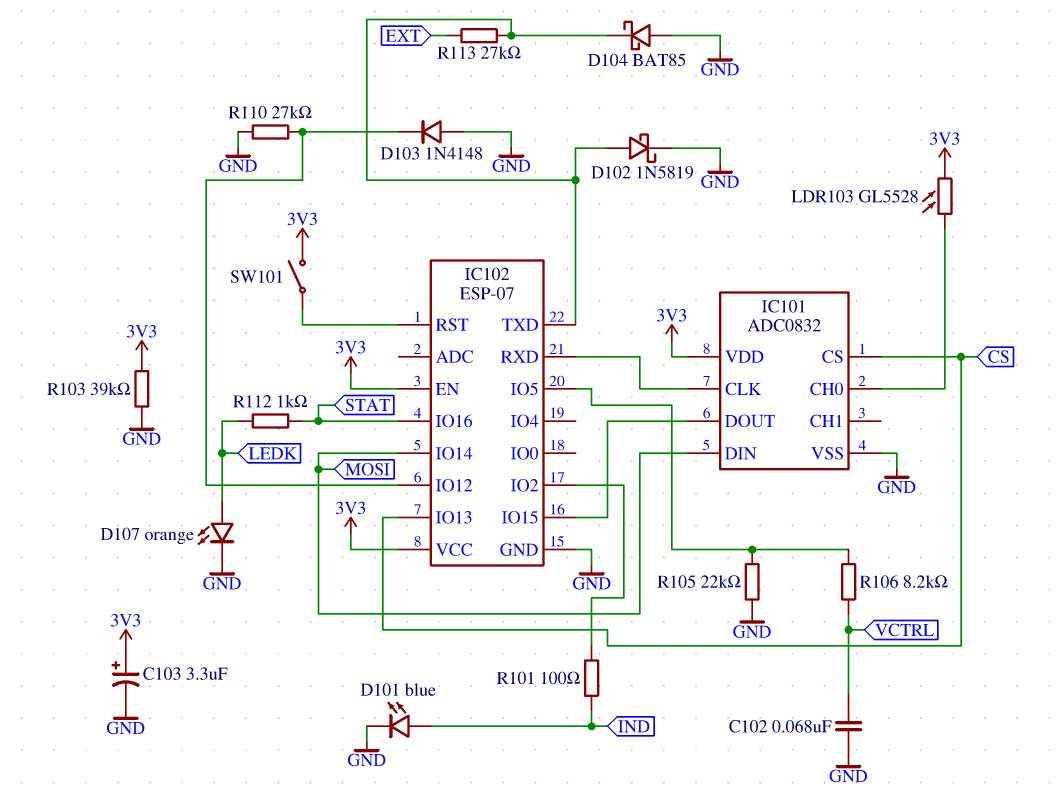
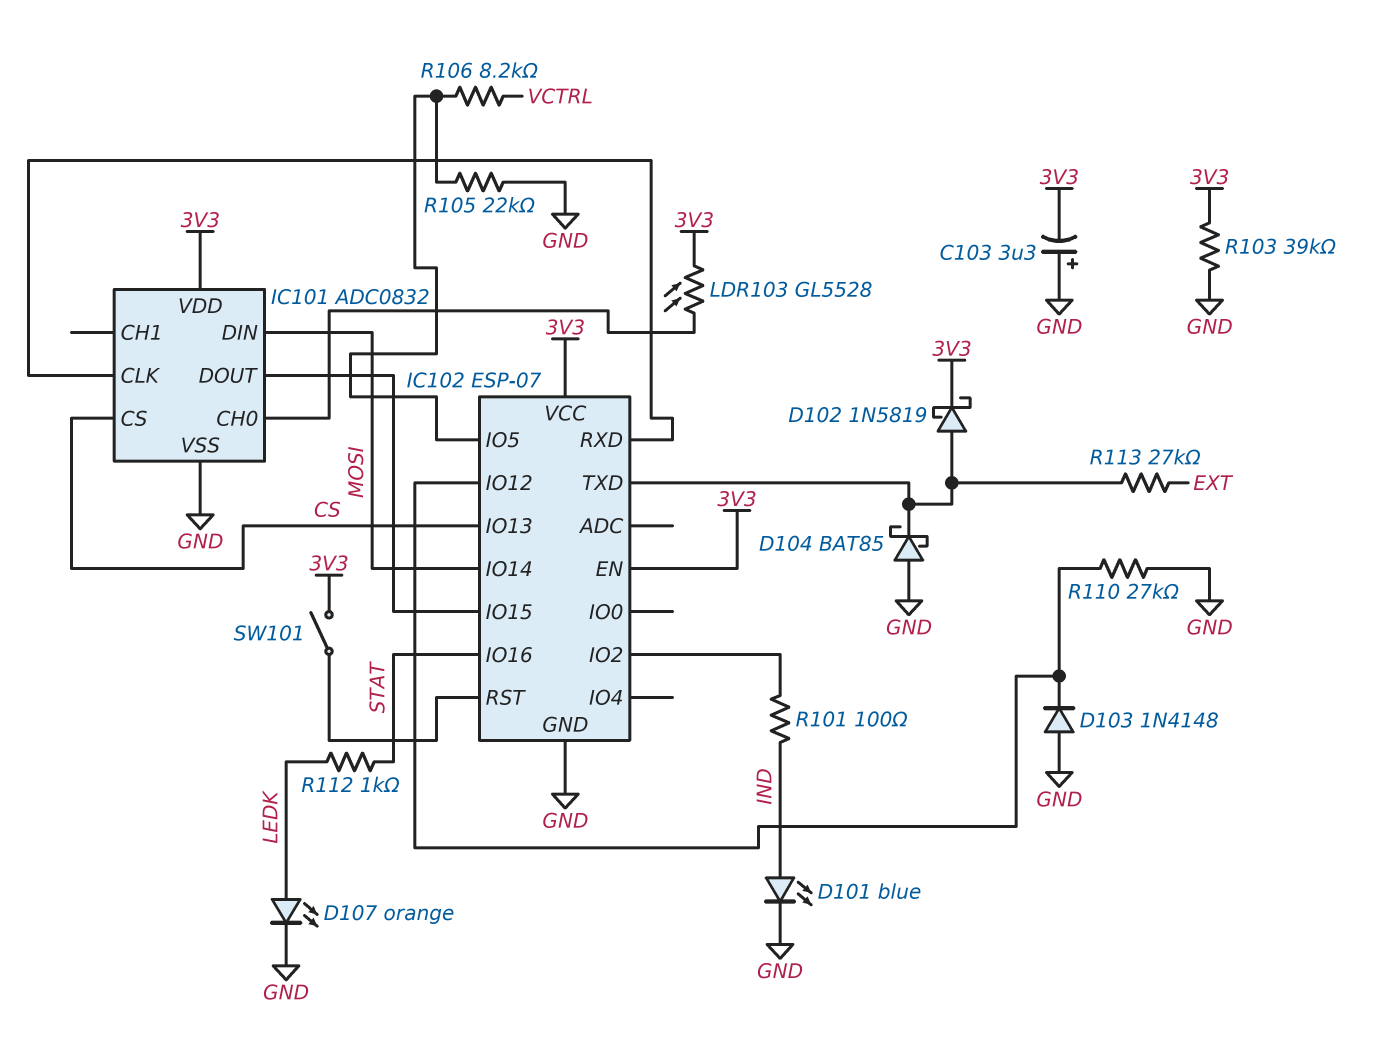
C102: 68nF (GND, VCTRL) -> none
C103: 3.3uF (plus 3V3, minus GND) -> 3.3uF (plus GND, minus 3V3)
D102: schottky 1N5819 (A IC102/TXD, K GND) -> schottky 1N5819 (A IC102/TXD, K 3V3)

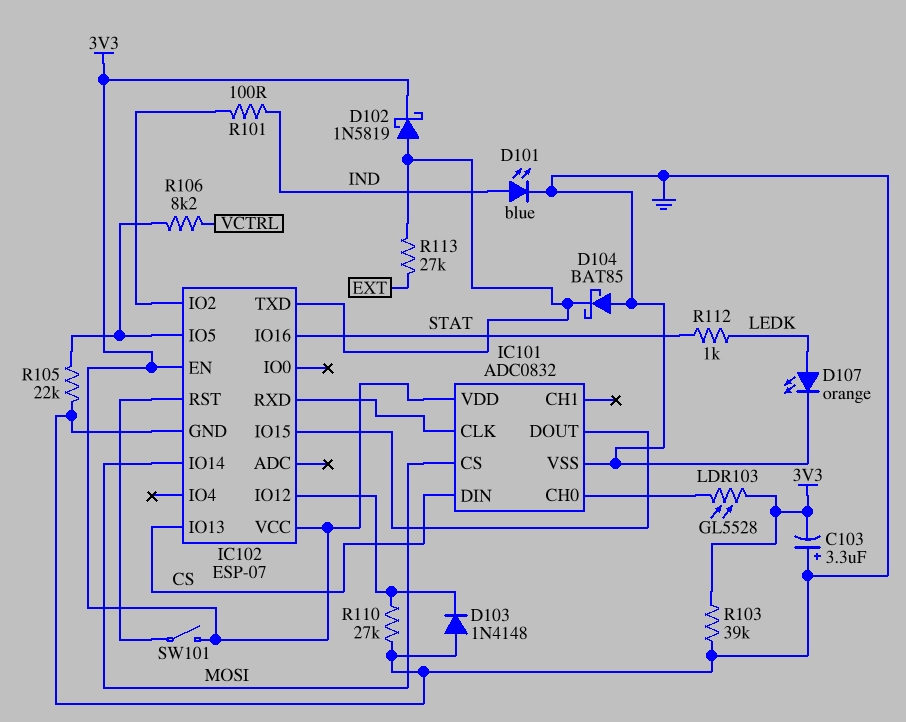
IC101 pin CS: CS -> MOSI
IC101 pin DIN: MOSI -> CS

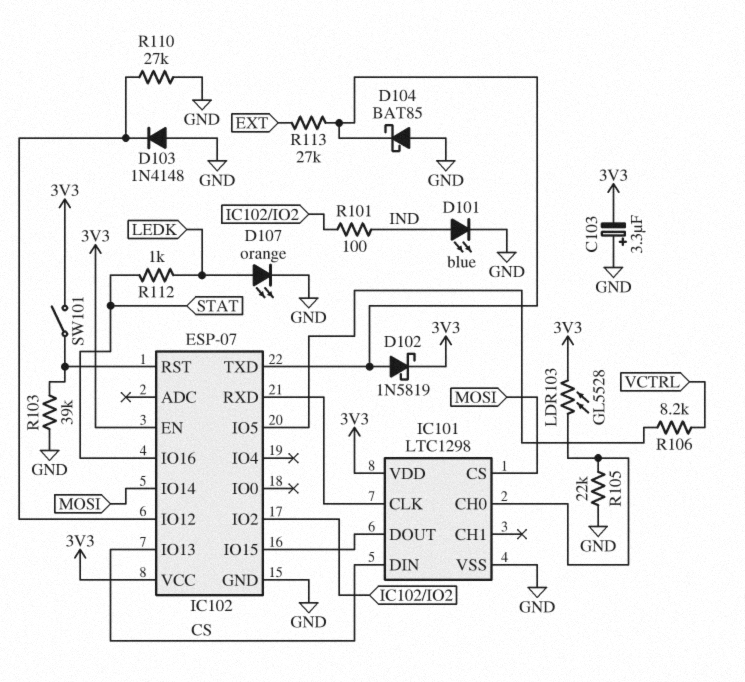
IC101: ADC0832 -> LTC1298
R103: 39k (3V3, GND) -> 39k (GND, IC102/RST)
R105: 22k (GND, IC102/IO5) -> 22k (GND, IC101/CH0)

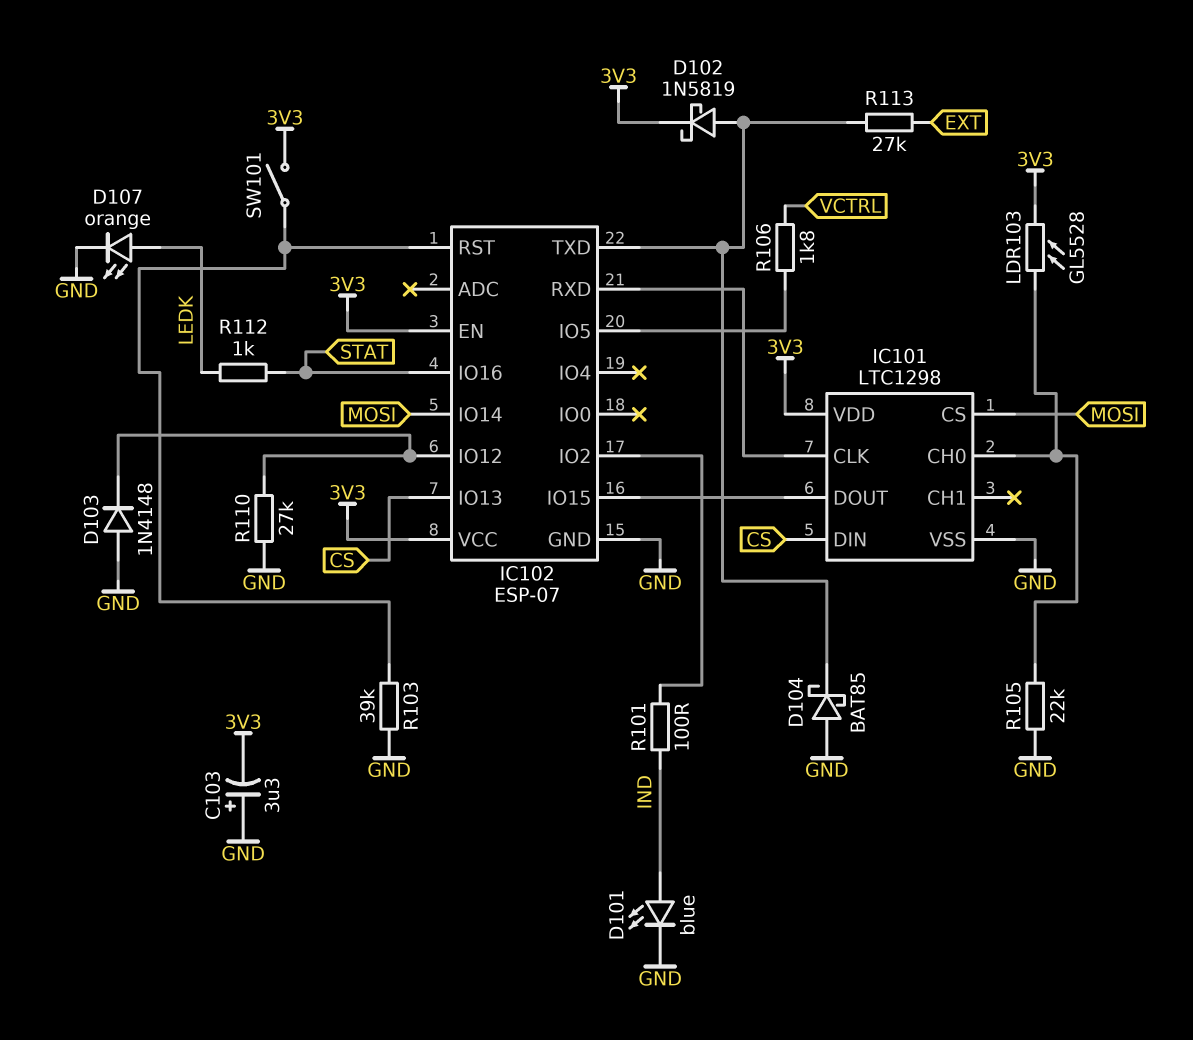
R106: 8.2k (IC102/IO5, VCTRL) -> 1.8k (IC102/IO5, VCTRL)

